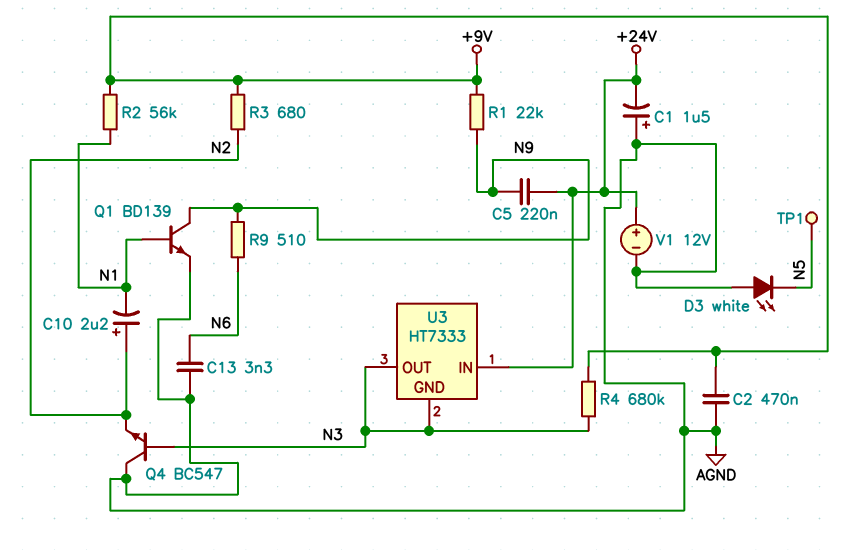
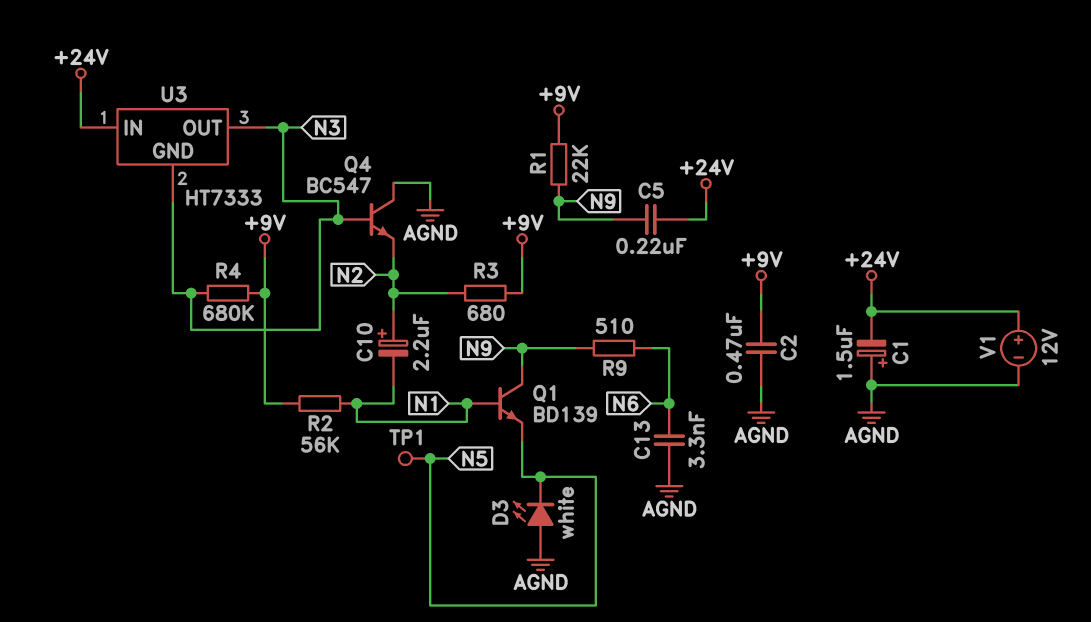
Q1: NPN BD139 (B N1, C N9, E AGND) -> NPN BD139 (B N1, C N9, E N5)

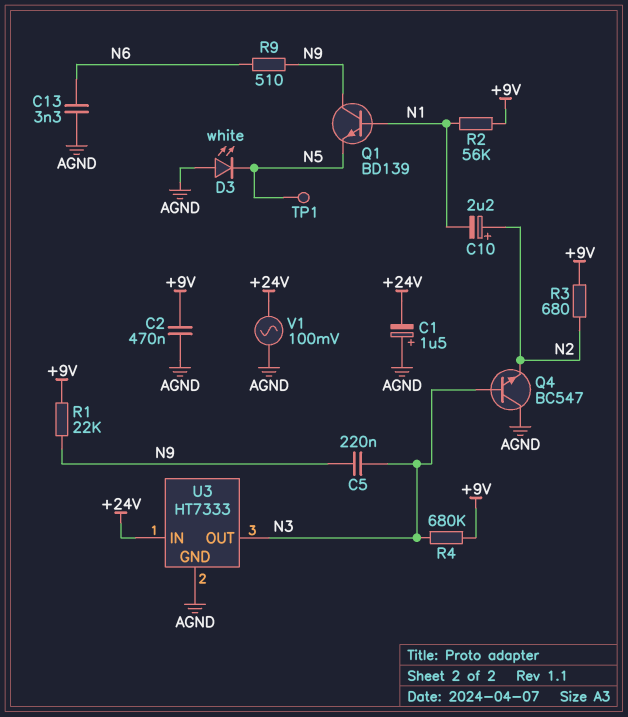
C5: 220nF (+24V, N9) -> 220nF (N3, N9)
U3 pin GND: N3 -> AGND
V1: 12V (plus +24V, minus AGND) -> AC 100mV (+24V, AGND)

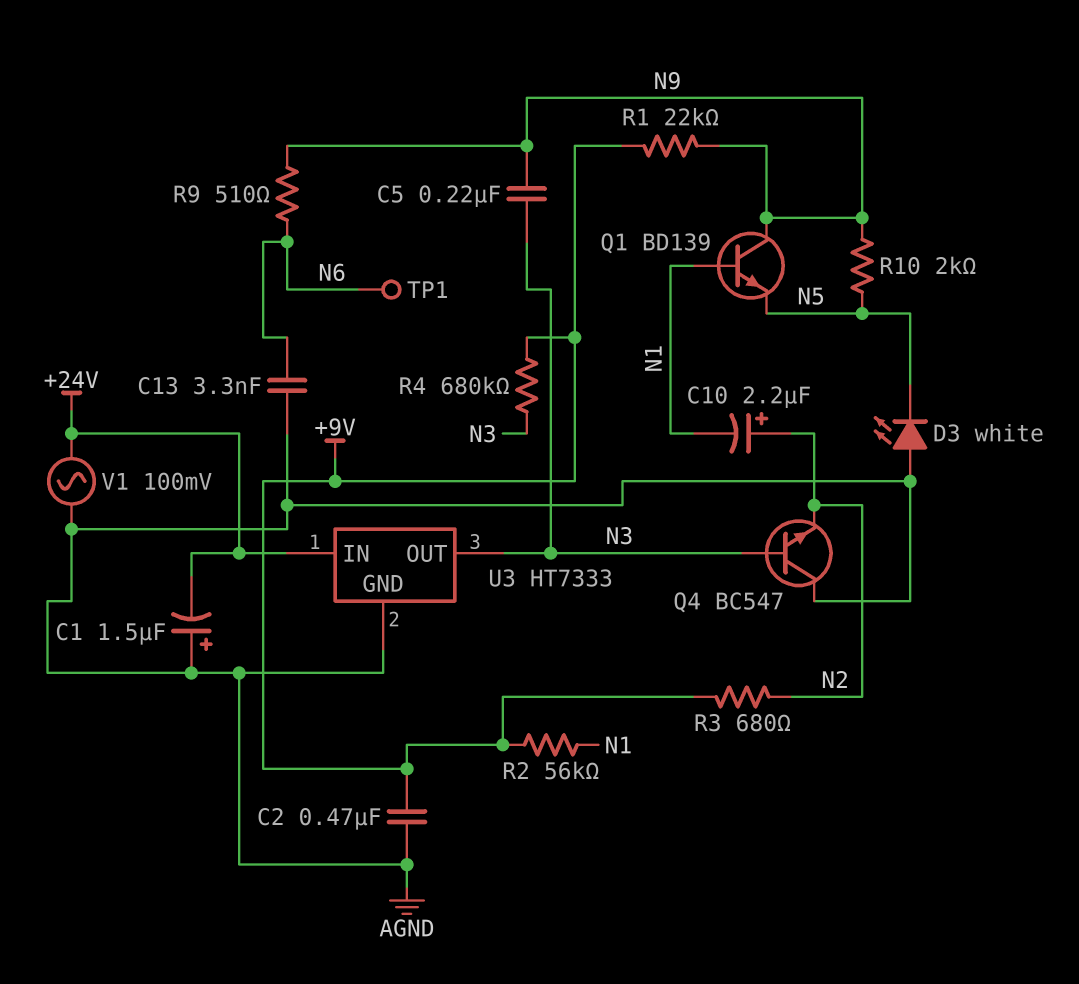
R10: none -> 2k (N5, N9)
TP1: test point (N5) -> test point (N6)

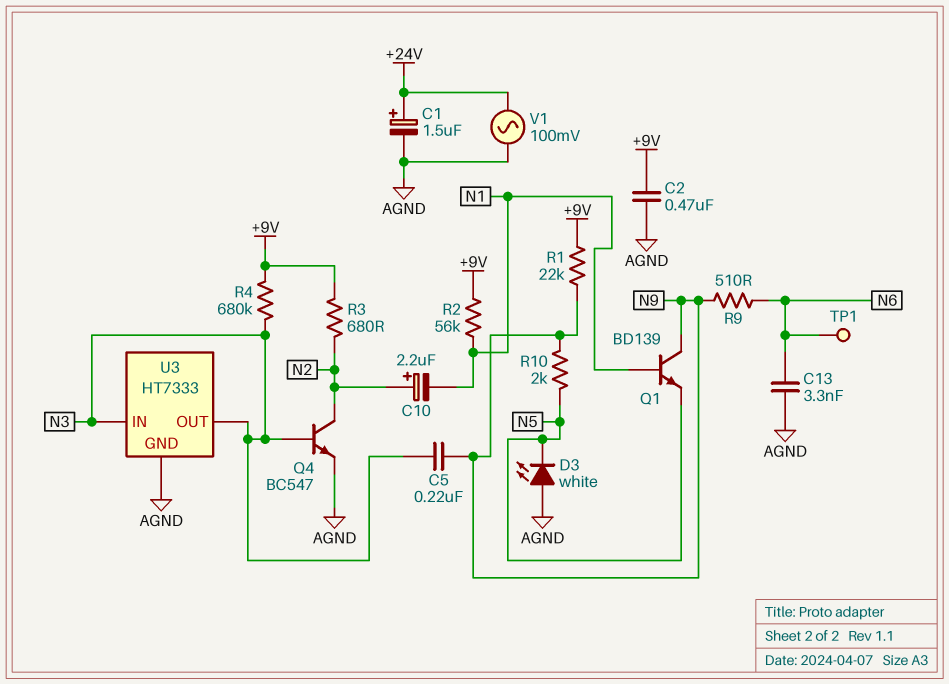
C1: 1.5uF (plus AGND, minus +24V) -> 1.5uF (plus +24V, minus AGND)
Q4: NPN BC547 (B N3, C AGND, E N2) -> NPN BC547 (B N3, C N2, E AGND)
U3 pin IN: +24V -> N3

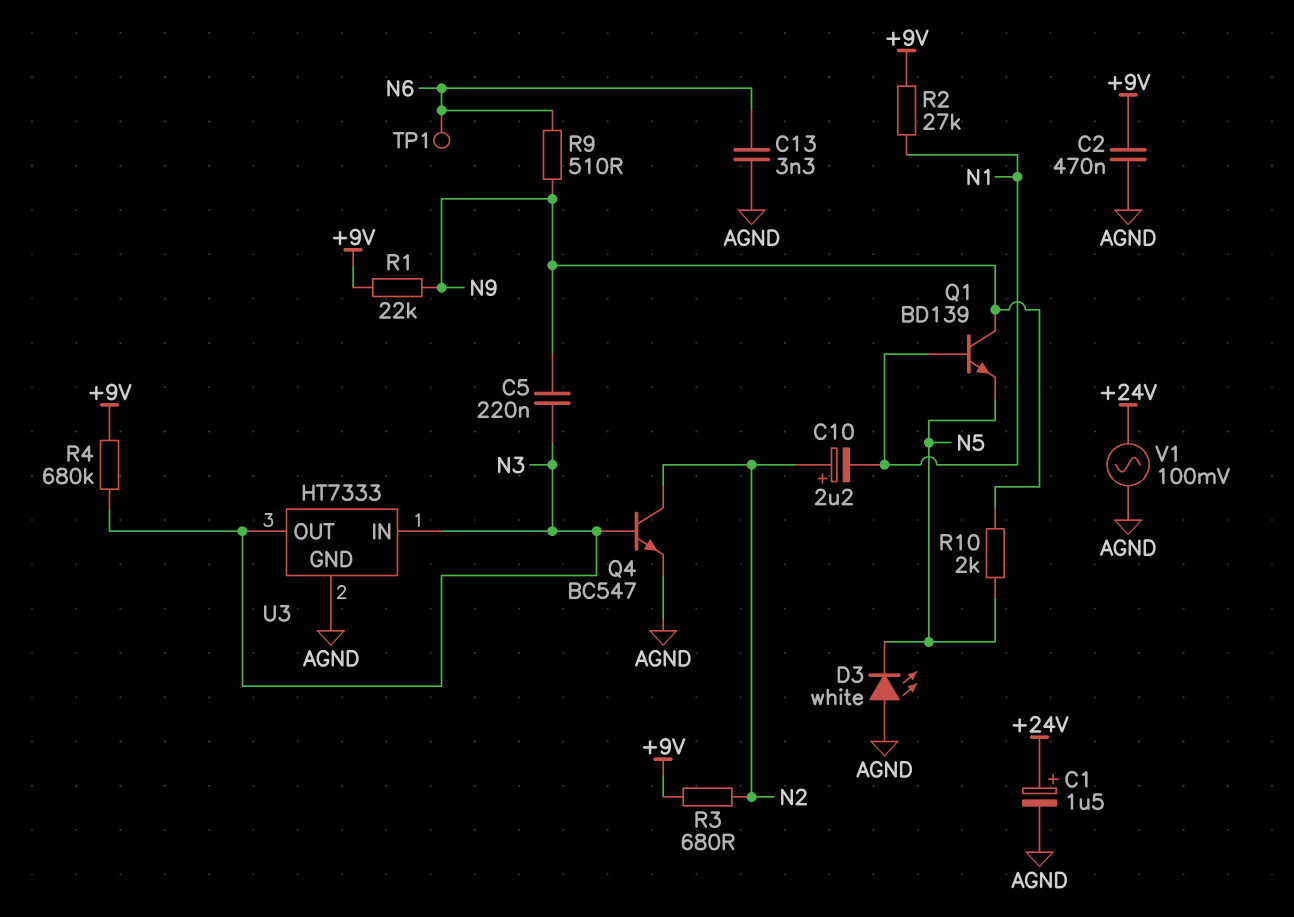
R2: 56k (+9V, N1) -> 27k (+9V, N1)

